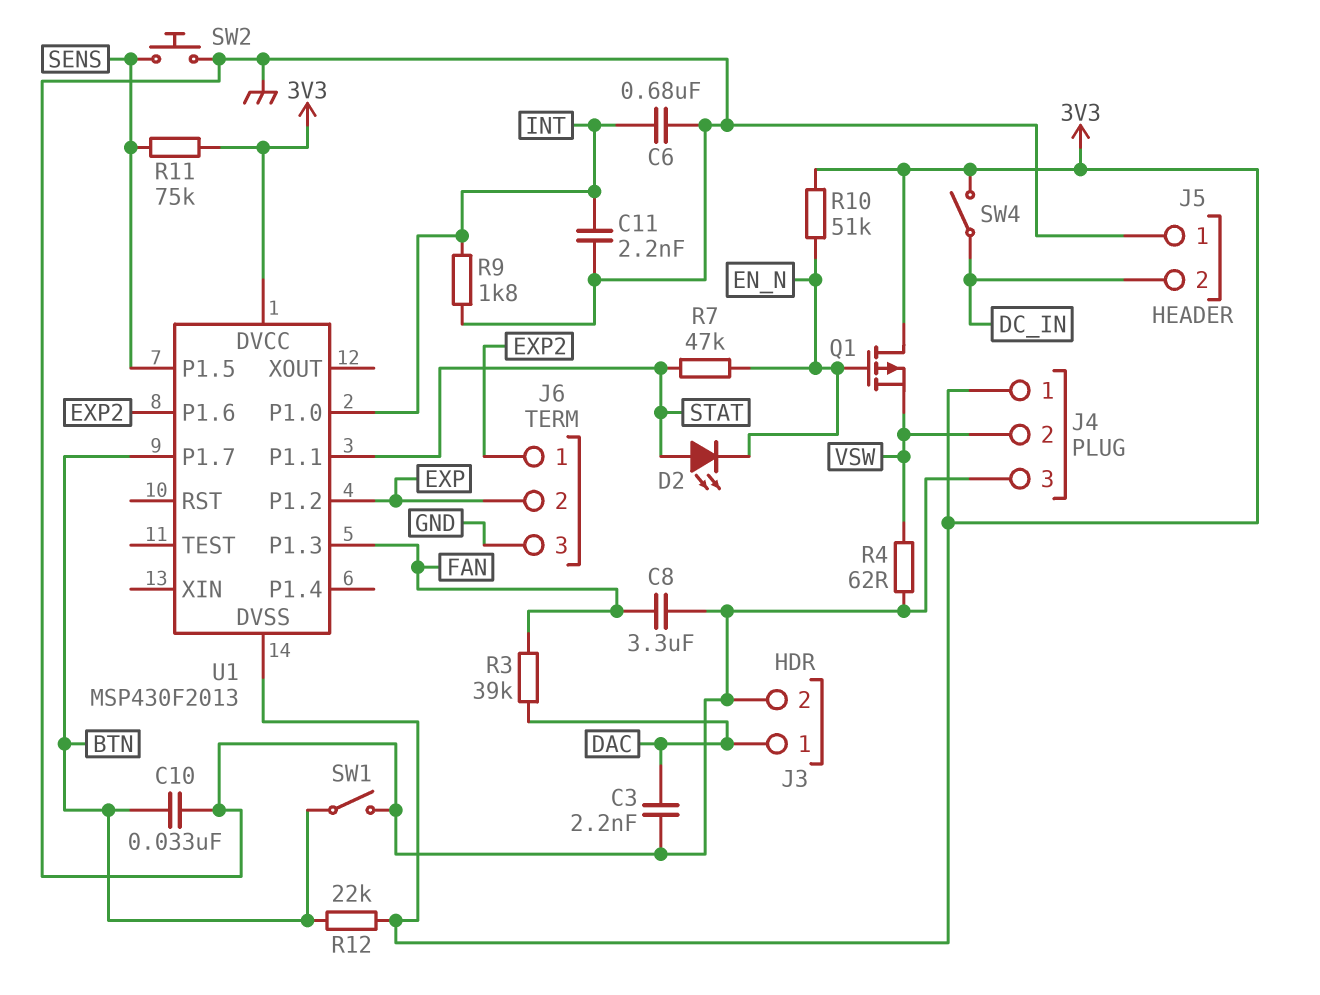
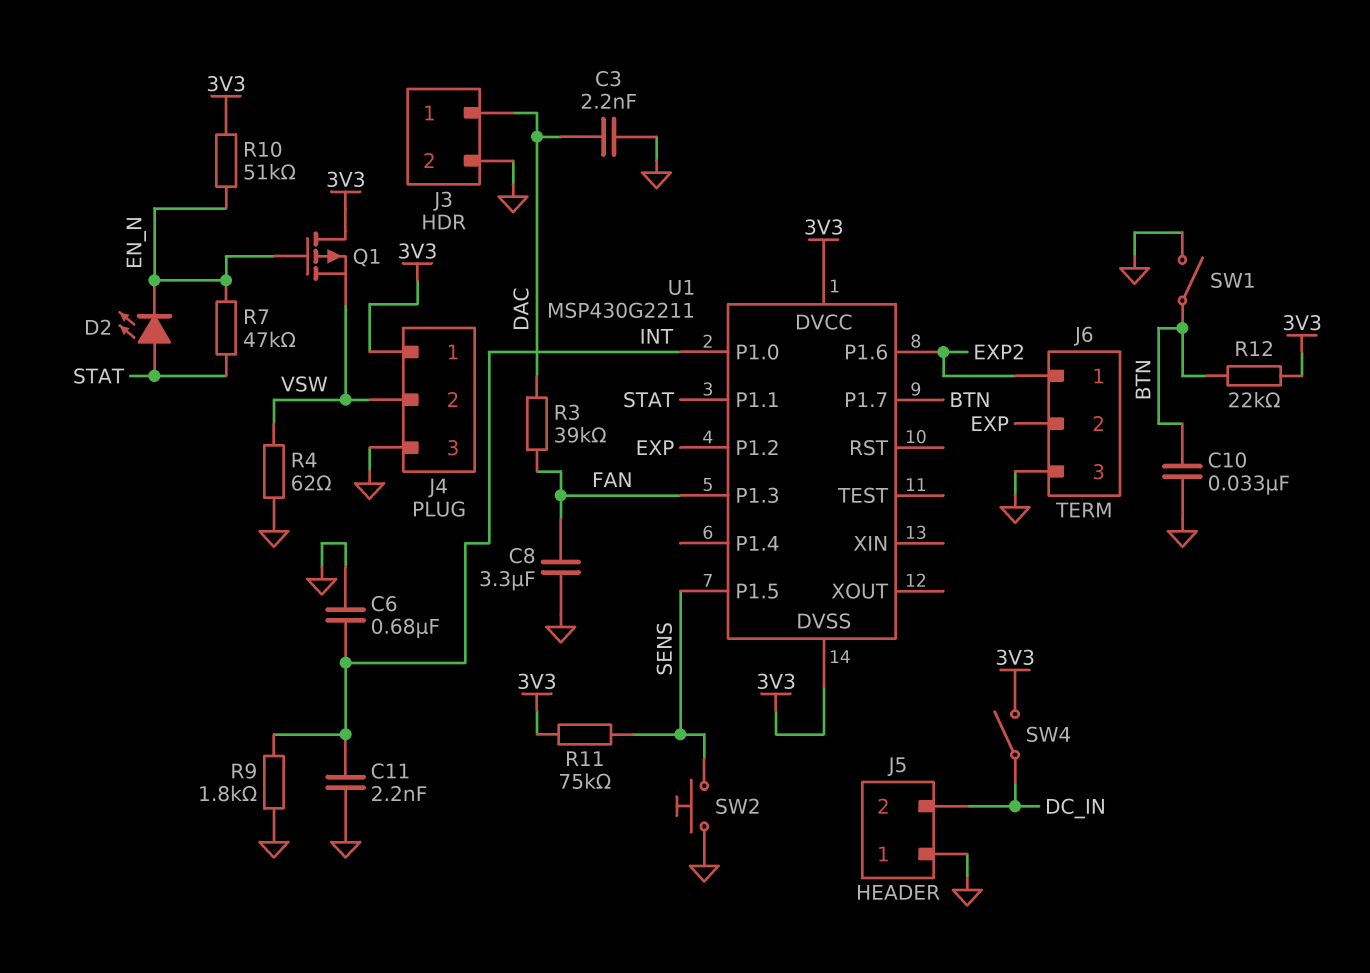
U1: MSP430F2013 -> MSP430G2211

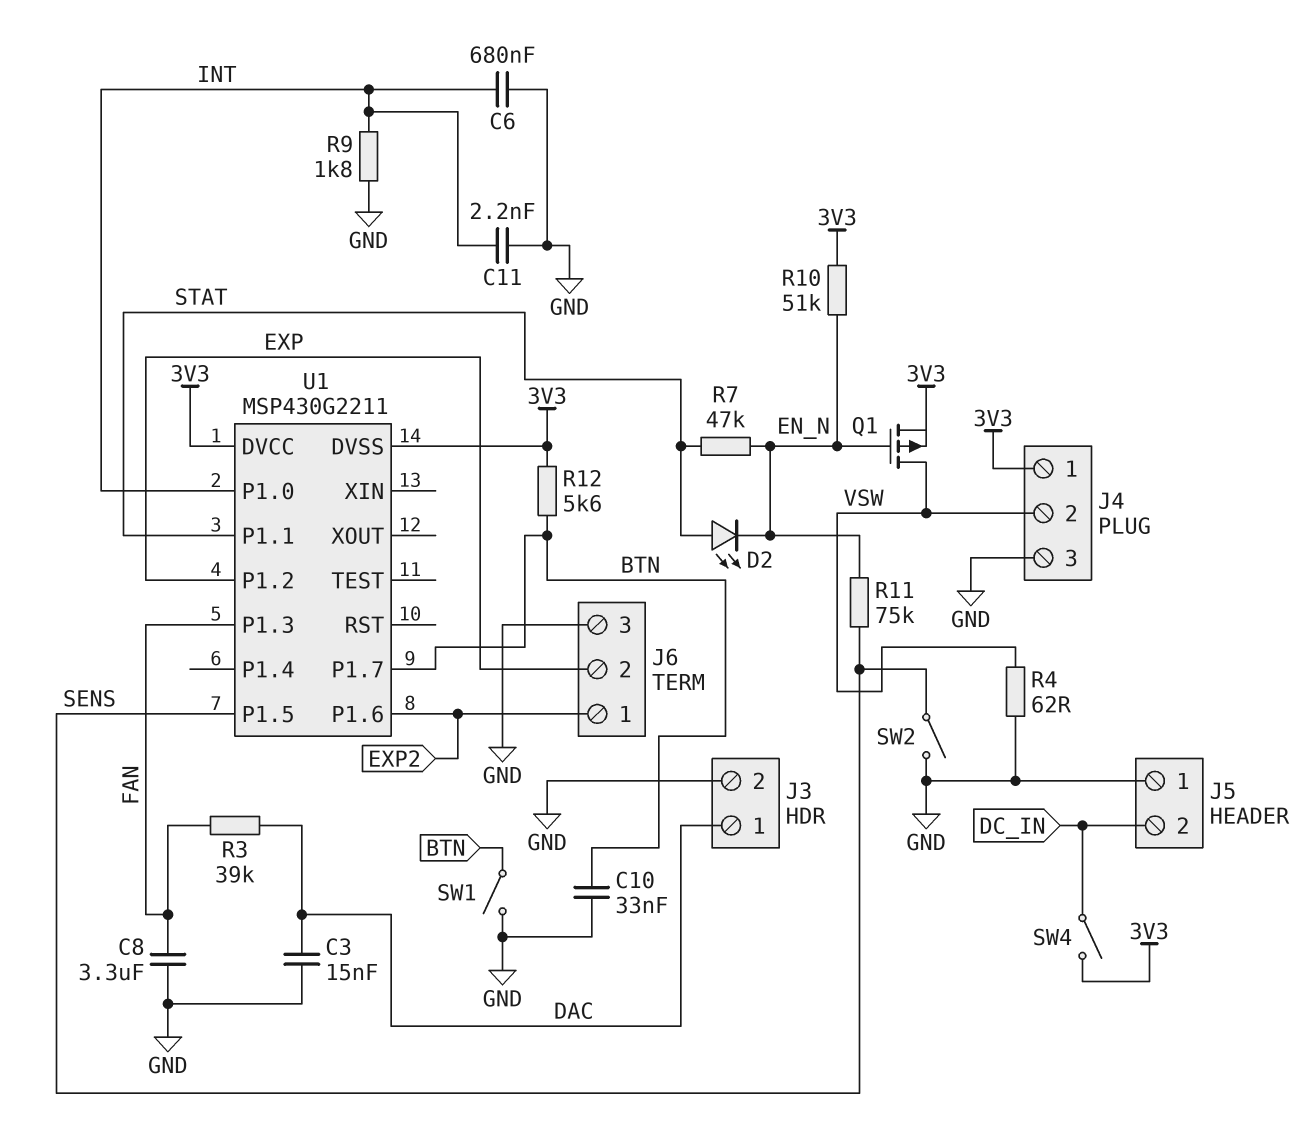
C3: 2.2nF (DAC, GND) -> 15nF (DAC, GND)
Q1: PMOS (G EN_N, D 3V3, S VSW) -> PMOS (G EN_N, D VSW, S 3V3)
R11: 75k (3V3, SENS) -> 75k (EN_N, SENS)
R12: 22k (3V3, BTN) -> 5.6k (3V3, BTN)
SW2: button (GND, SENS) -> switch (GND, SENS)

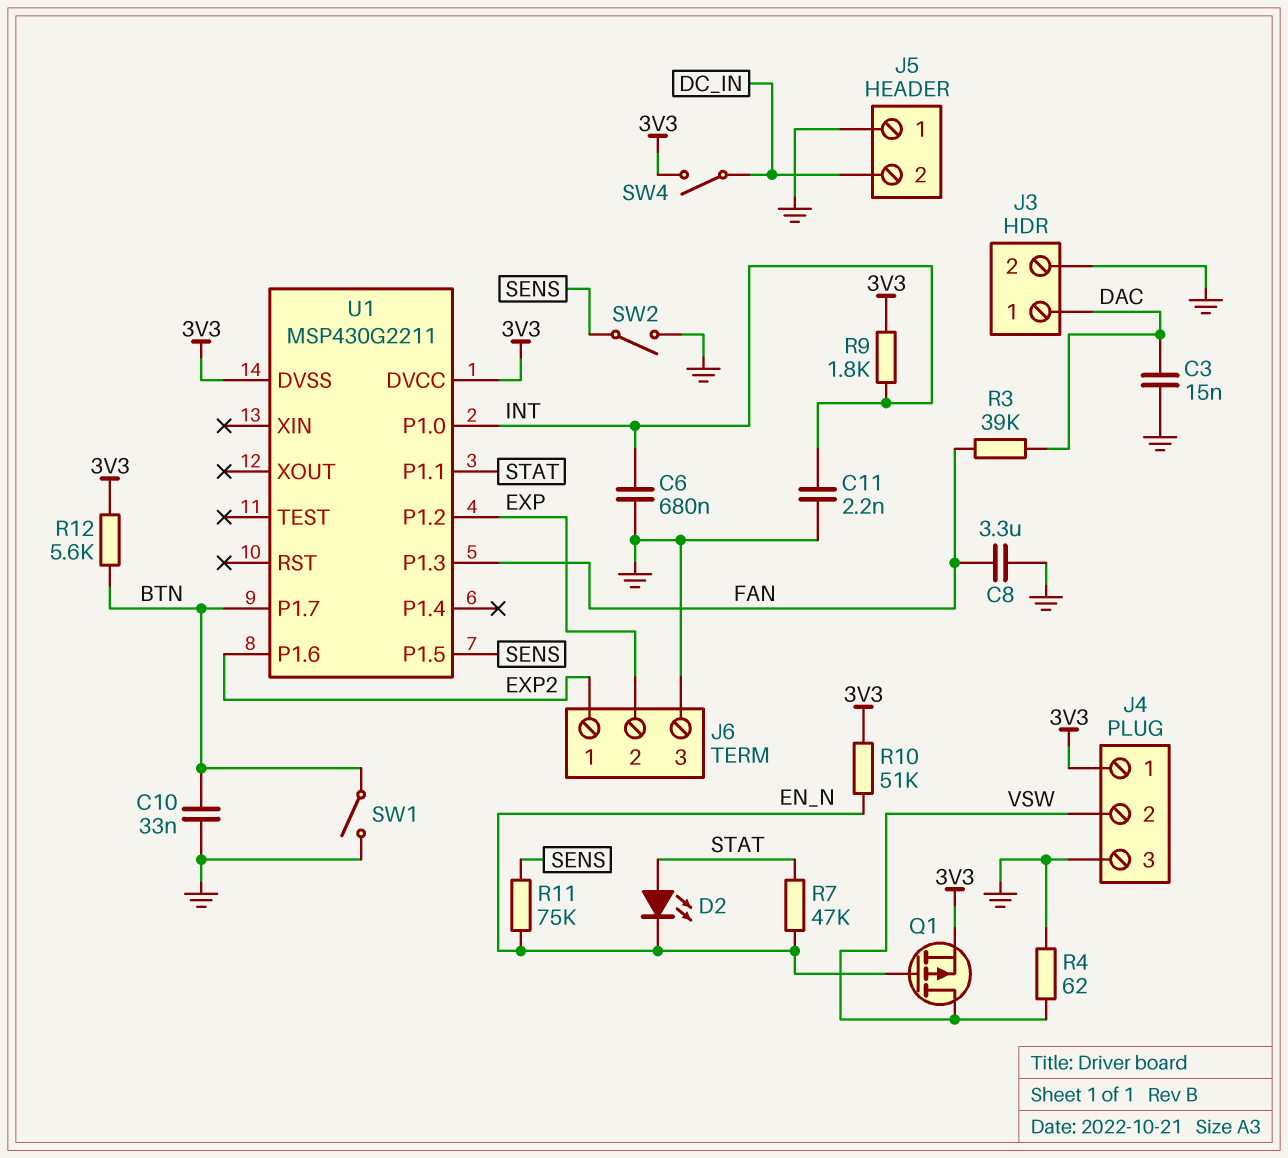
R9: 1.8k (GND, INT) -> 1.8k (3V3, INT)

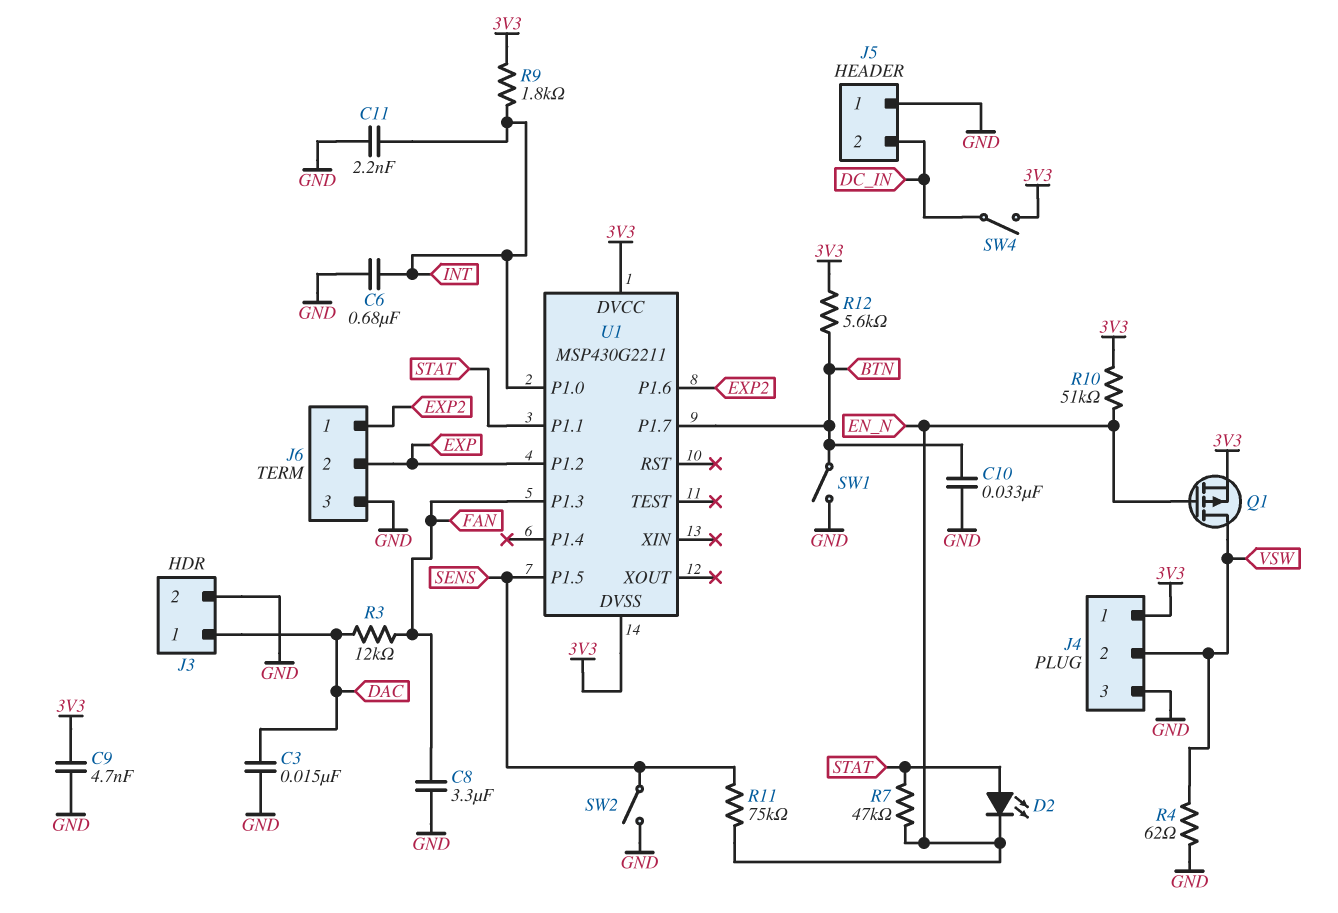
C9: none -> 4.7nF (3V3, GND)
R3: 39k (DAC, FAN) -> 12k (DAC, FAN)

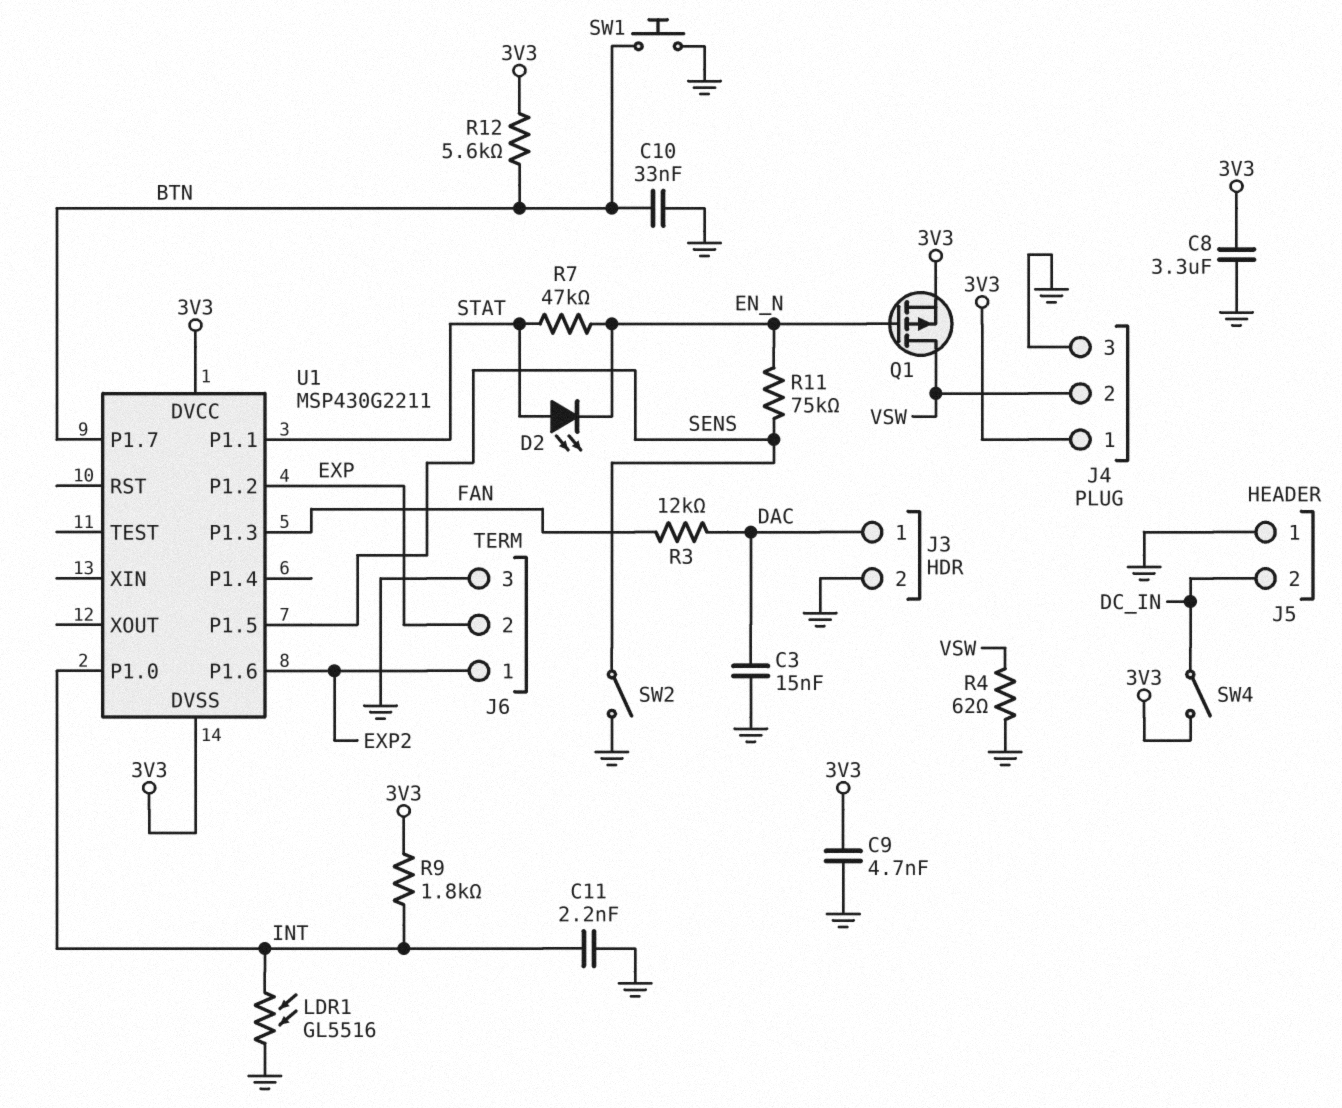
C6: 680nF (GND, INT) -> none
C8: 3.3uF (FAN, GND) -> 3.3uF (3V3, GND)
LDR1: none -> GL5516 (GND, INT)
R10: 51k (3V3, EN_N) -> none
SW1: switch (BTN, GND) -> button (BTN, GND)

